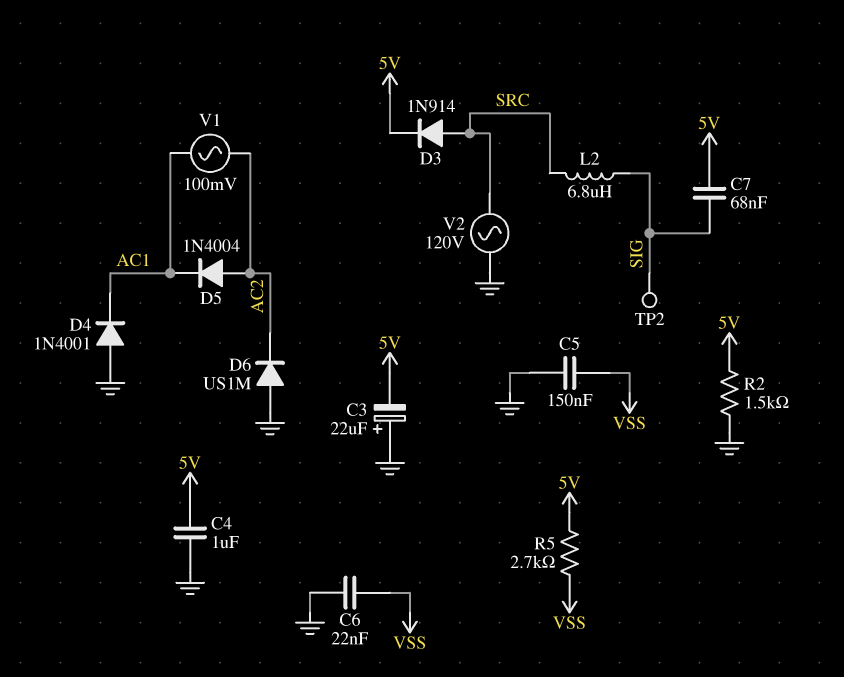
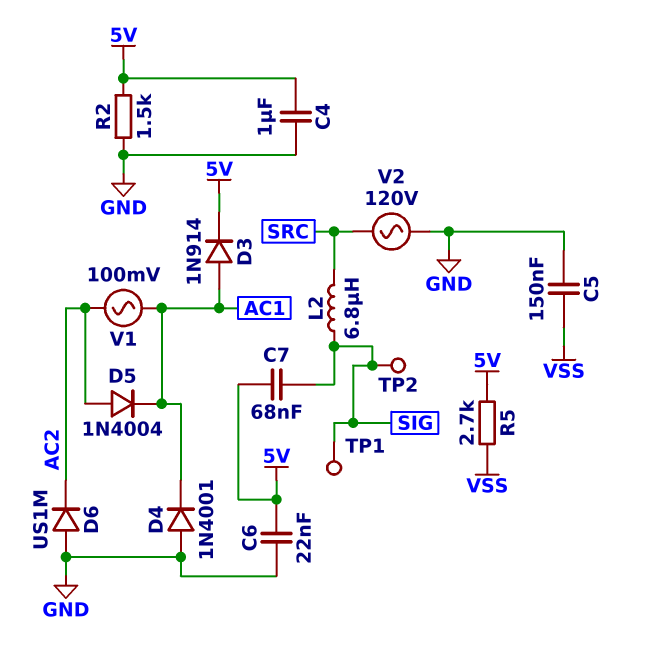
C3: 22uF (plus GND, minus 5V) -> none
C6: 22nF (GND, VSS) -> 22nF (5V, GND)
D3: diode 1N914 (A SRC, K 5V) -> diode 1N914 (A AC1, K 5V)
TP1: none -> test point (SIG)

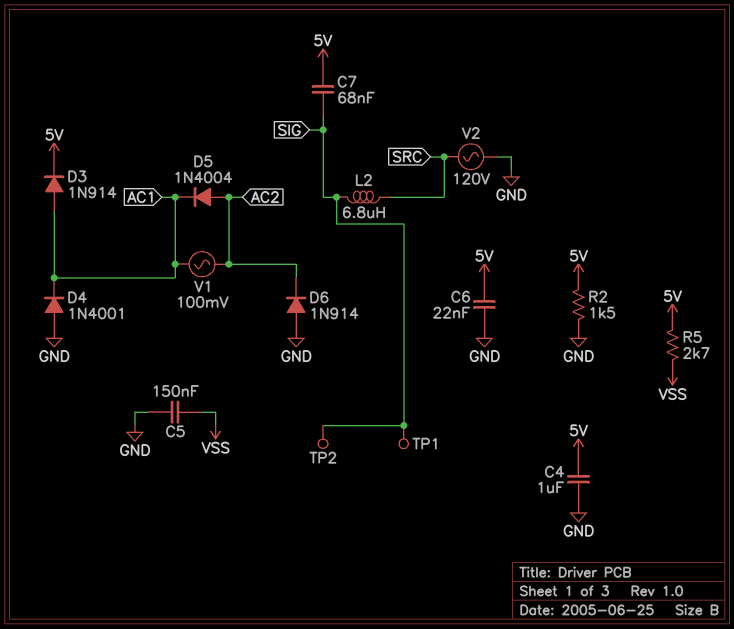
D6: diode US1M (A GND, K AC2) -> diode 1N914 (A GND, K AC2)

